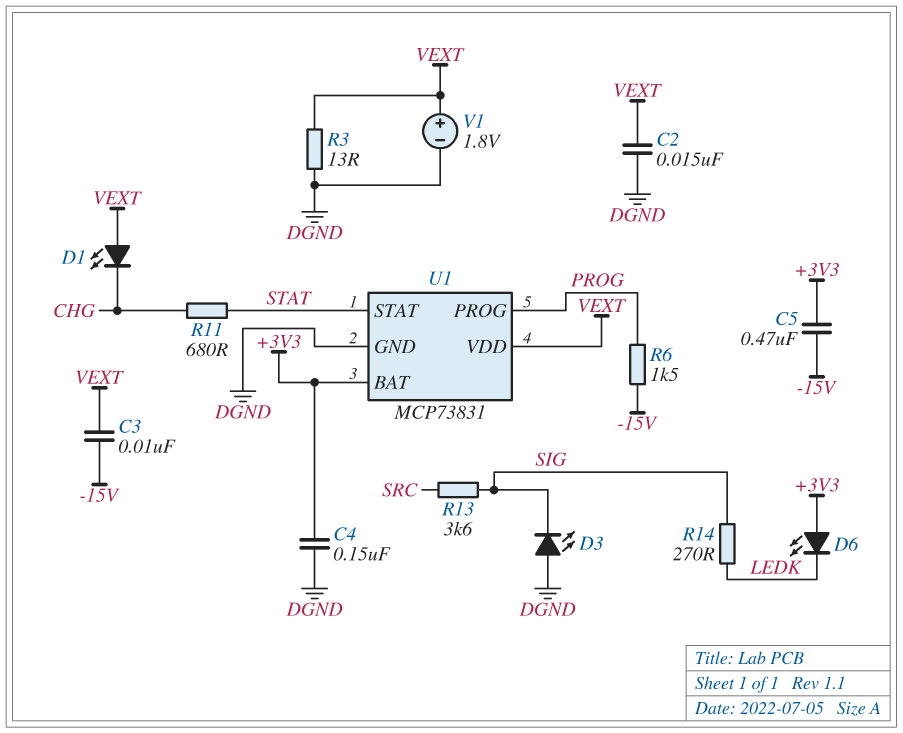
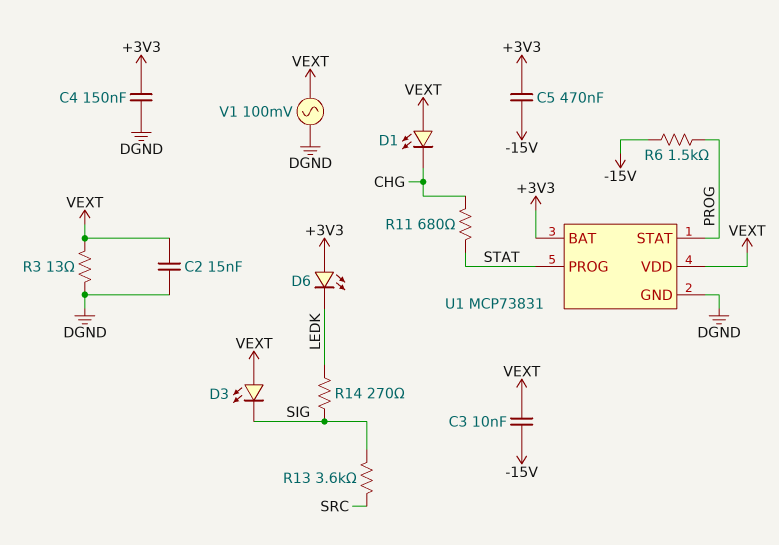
D3: LED (A DGND, K SIG) -> LED (A VEXT, K SIG)
U1 pin PROG: PROG -> STAT
U1 pin STAT: STAT -> PROG
V1: 1.8V (plus VEXT, minus DGND) -> AC 100mV (DGND, VEXT)

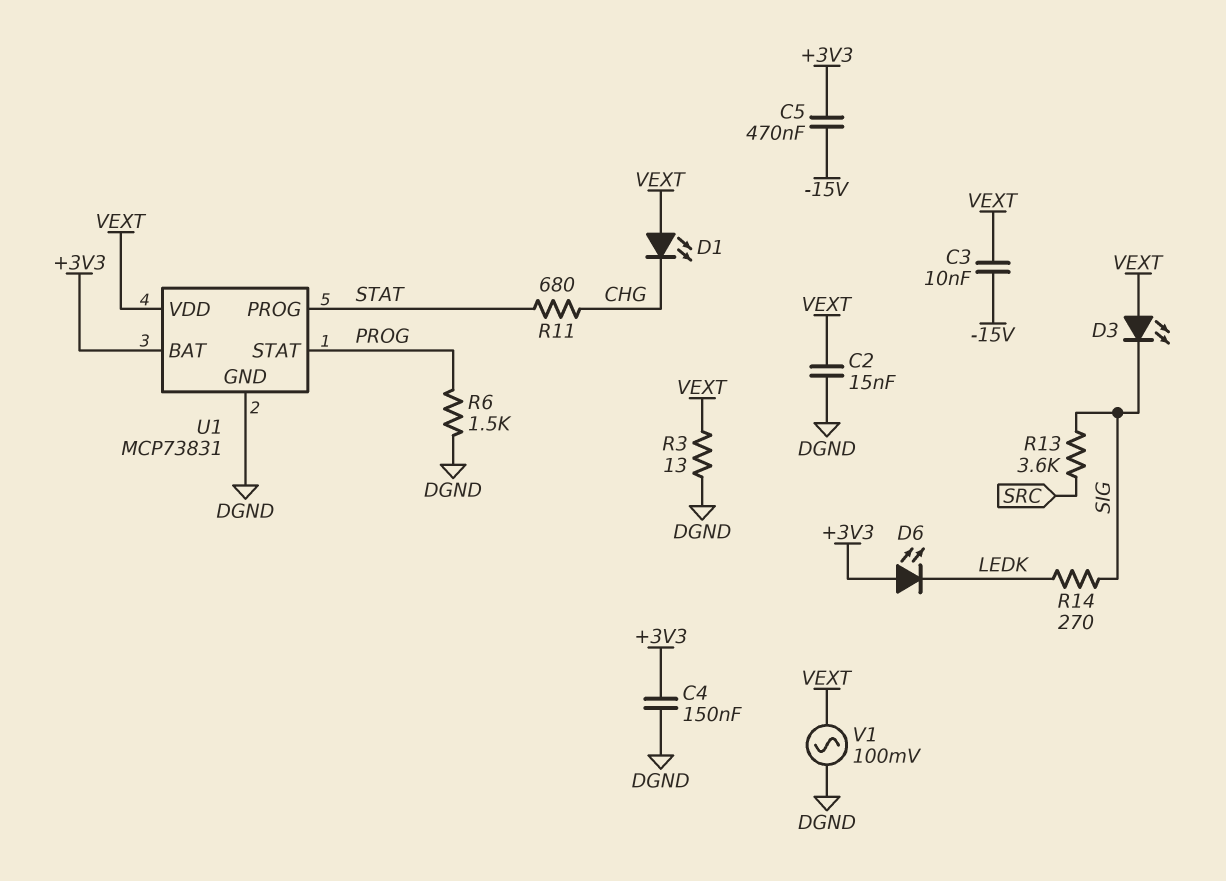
R6: 1.5k (-15V, PROG) -> 1.5k (DGND, PROG)

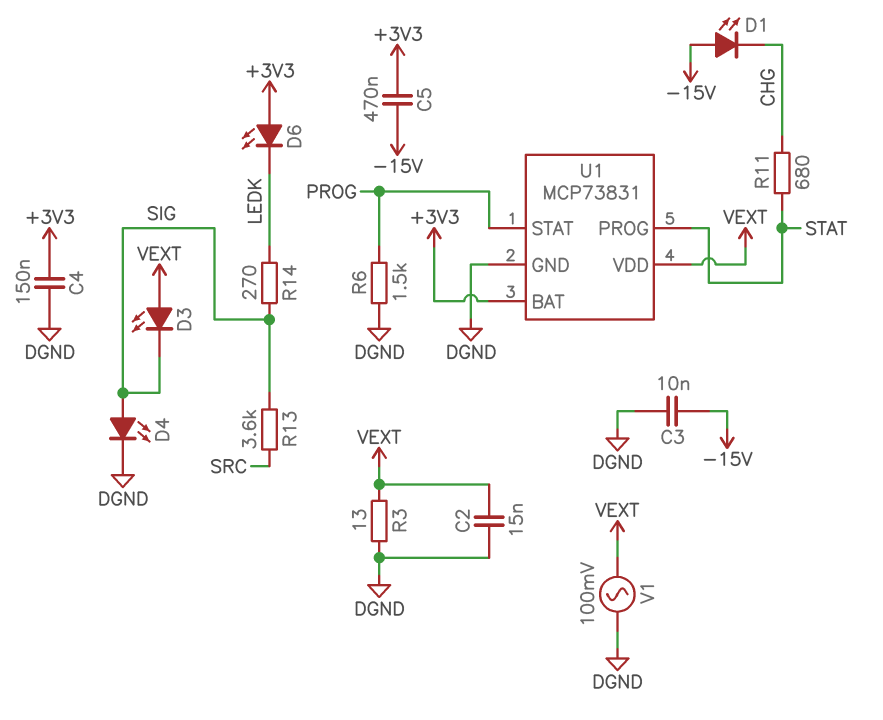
C3: 10nF (-15V, VEXT) -> 10nF (-15V, DGND)
D1: LED (A VEXT, K CHG) -> LED (A -15V, K CHG)
D4: none -> LED (A SIG, K DGND)

